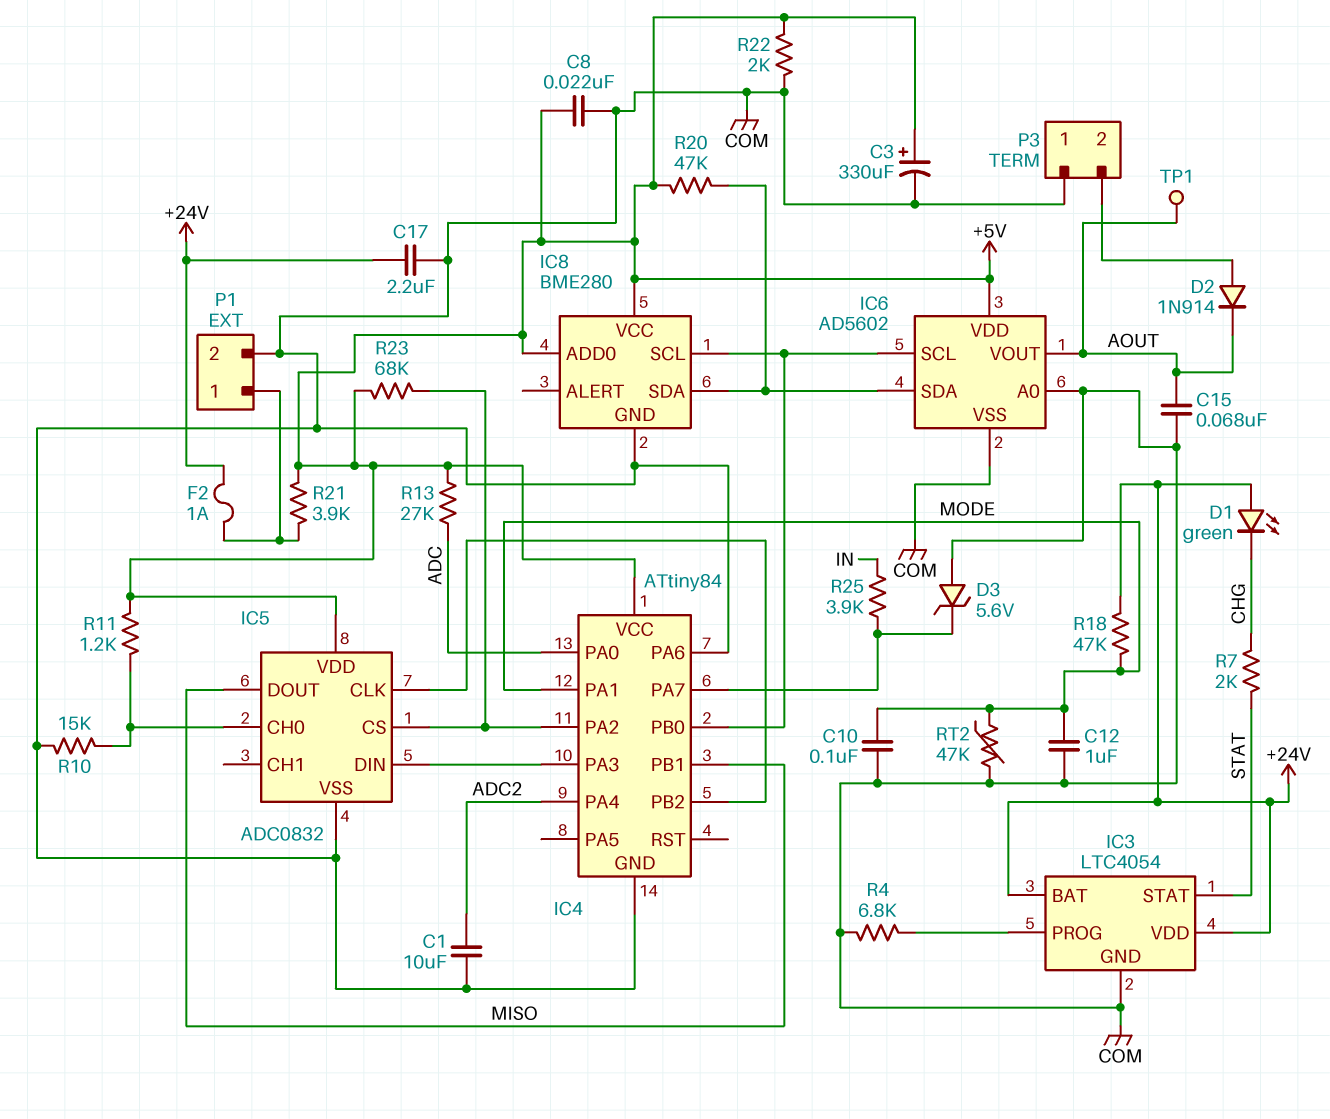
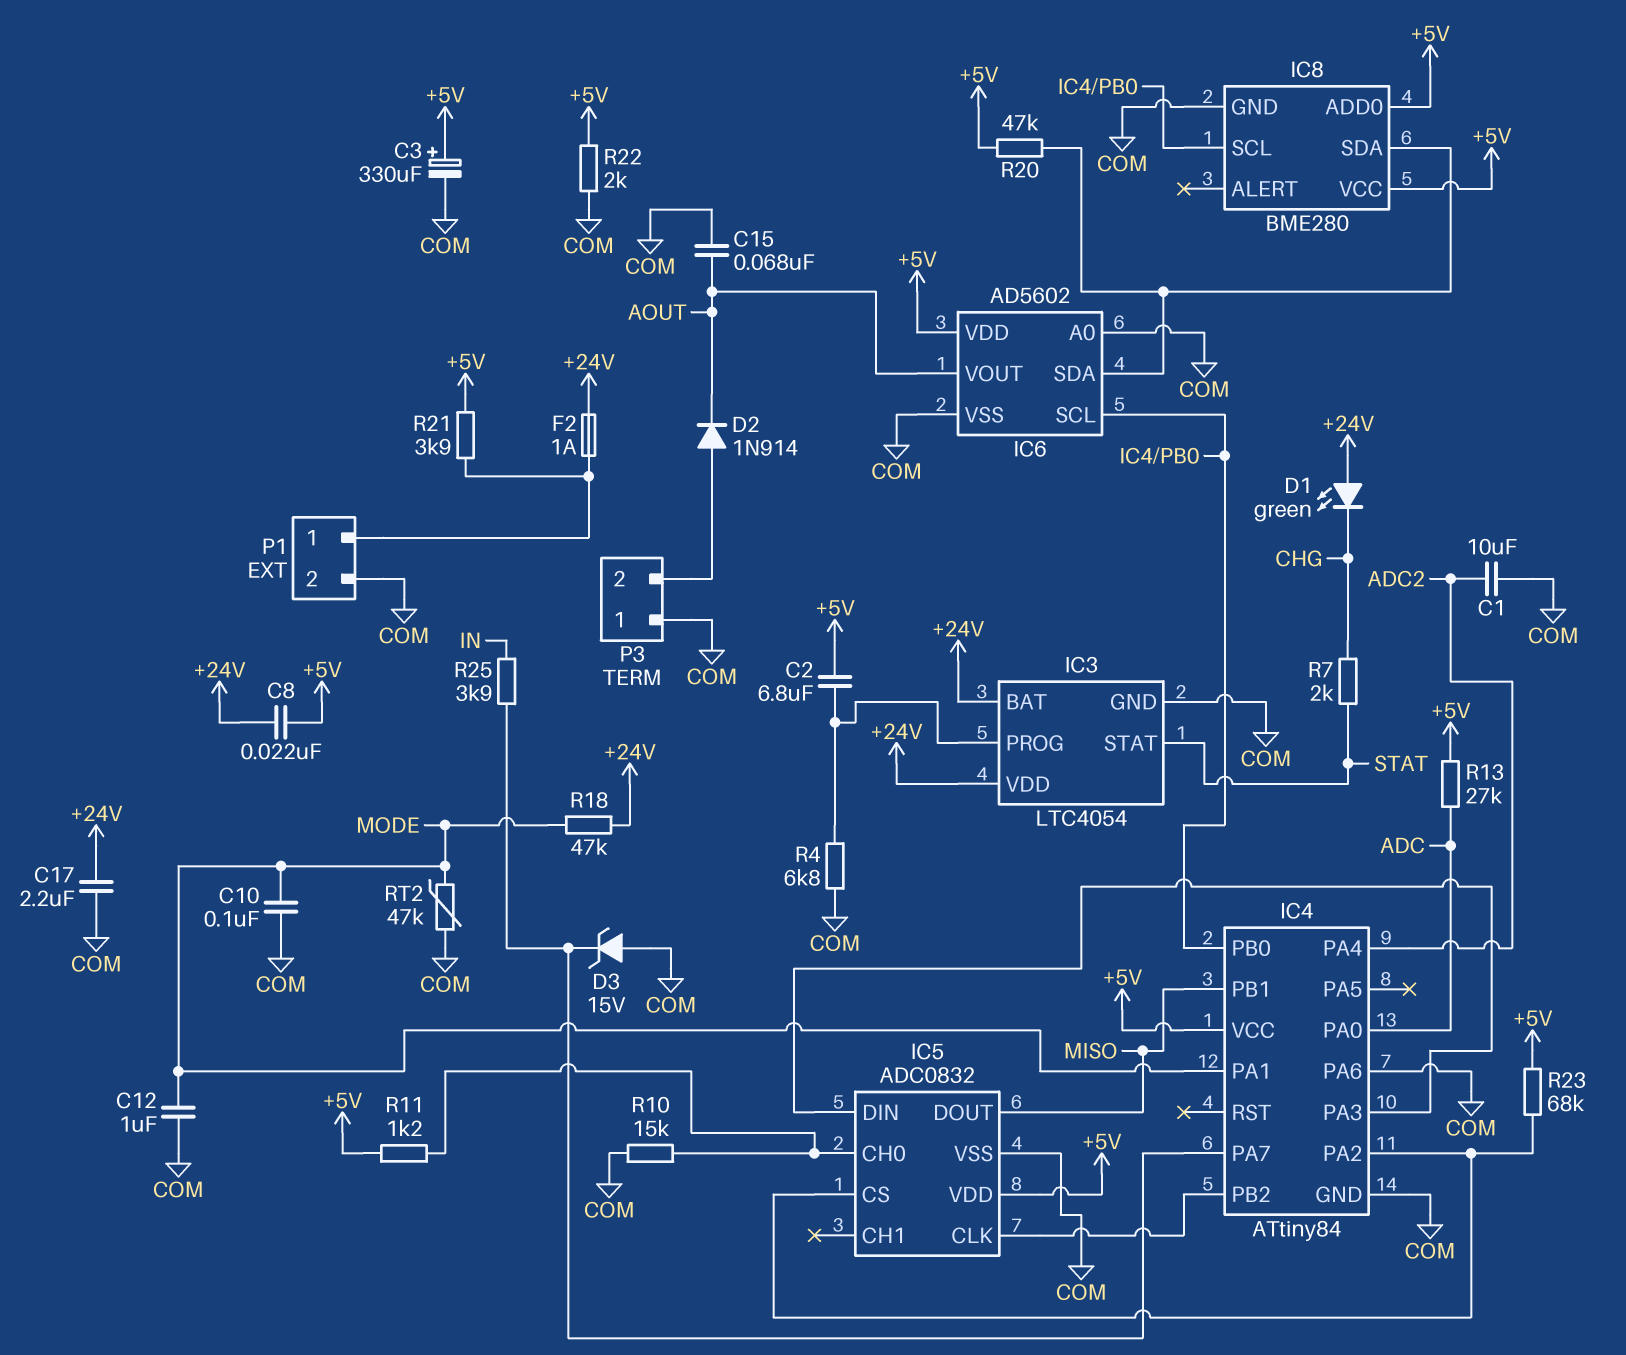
C2: none -> 6.8uF (+5V, IC3/PROG)
C8: 22nF (+5V, COM) -> 22nF (+5V, +24V)
D3: zener 5.6V (A COM, K IC4/PA7) -> zener 15V (A COM, K IC4/PA7)
TP1: test point (AOUT) -> none

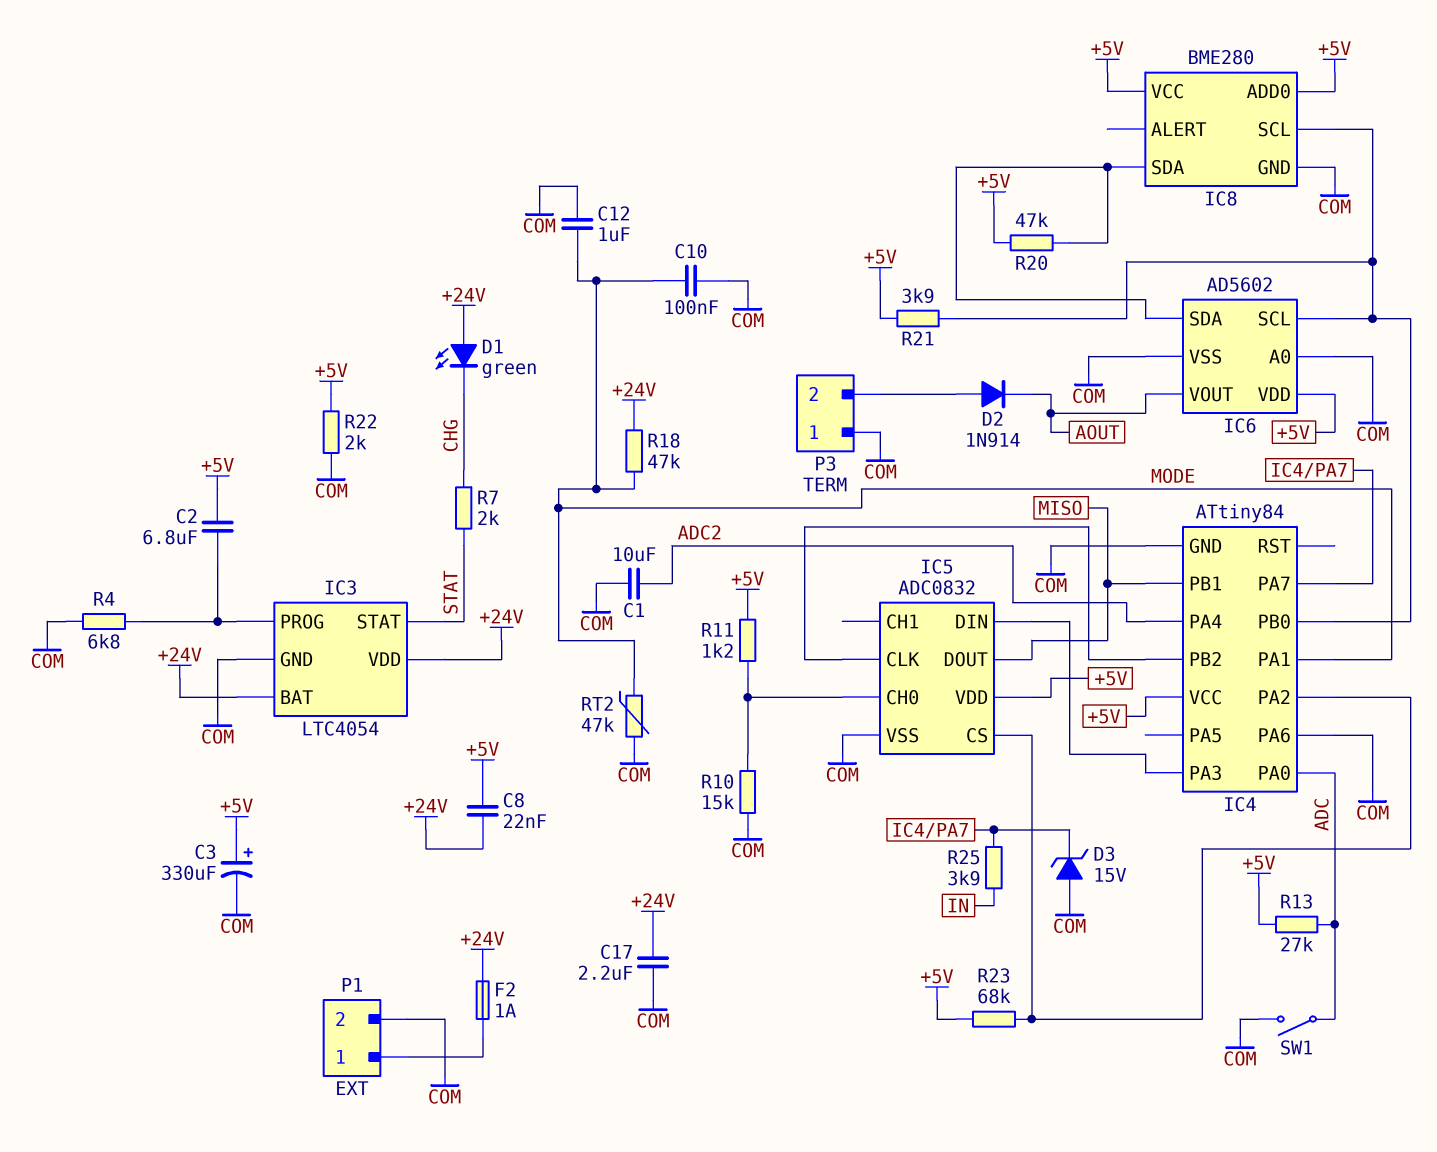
C15: 68nF (AOUT, COM) -> none
R21: 3.9k (+5V, P1/1) -> 3.9k (+5V, IC4/PB0)
SW1: none -> switch (ADC, COM)

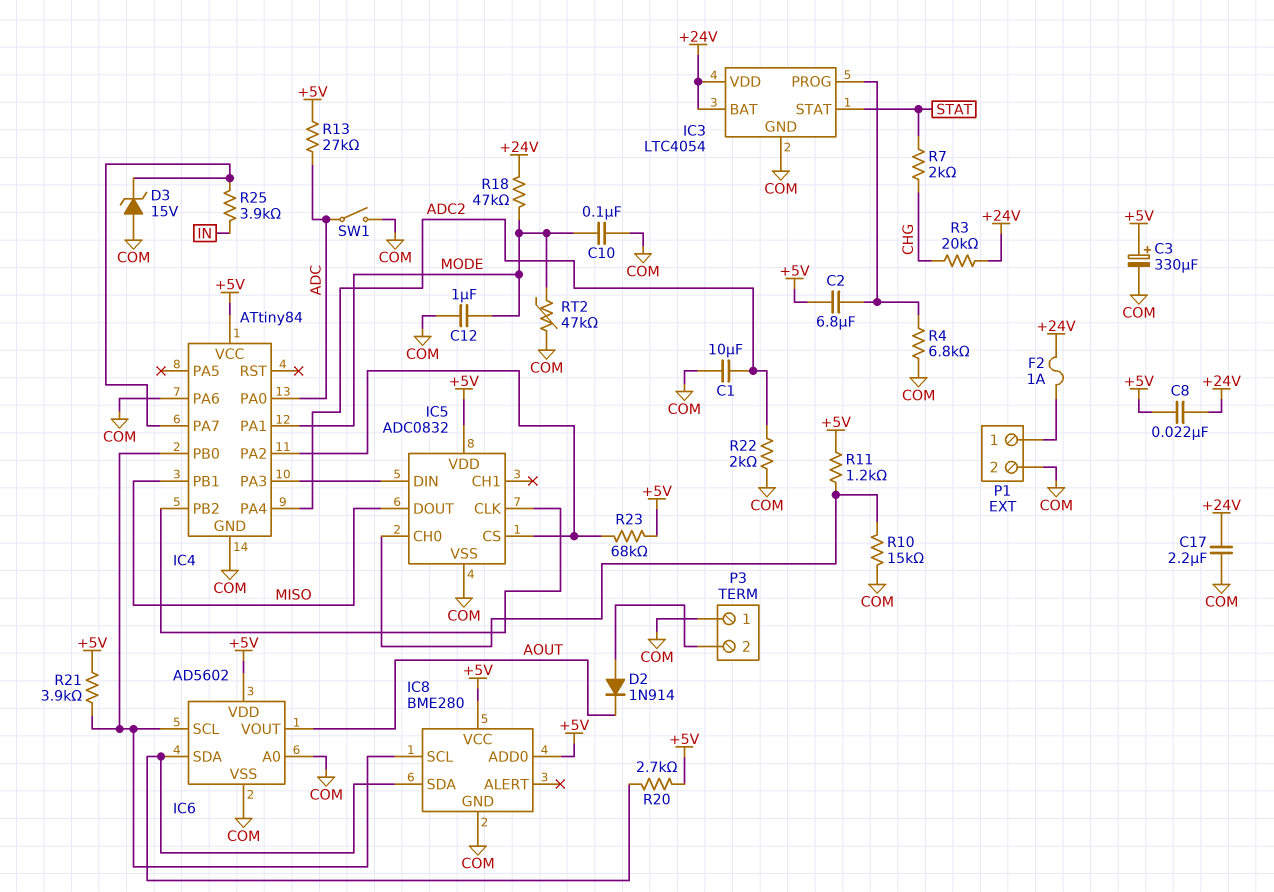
D1: LED green (A +24V, K CHG) -> none
R3: none -> 20k (+24V, CHG)
R20: 47k (+5V, IC6/SDA) -> 2.7k (+5V, IC6/SDA)
R22: 2k (+5V, COM) -> 2k (ADC2, COM)

